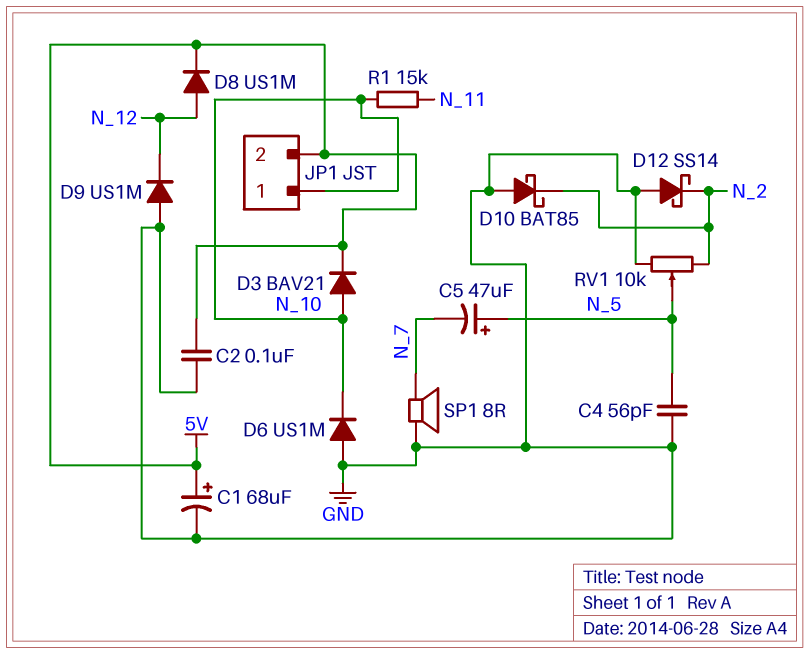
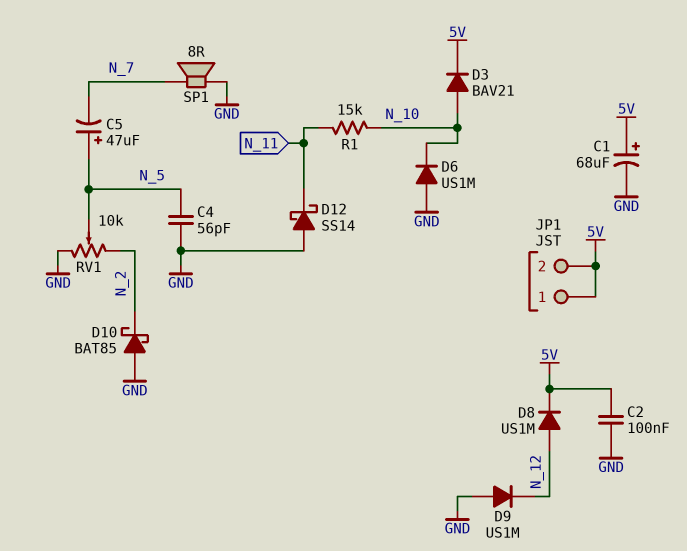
D12: schottky SS14 (A GND, K N_2) -> schottky SS14 (A GND, K N_11)
JP1 pin 1: N_10 -> 5V

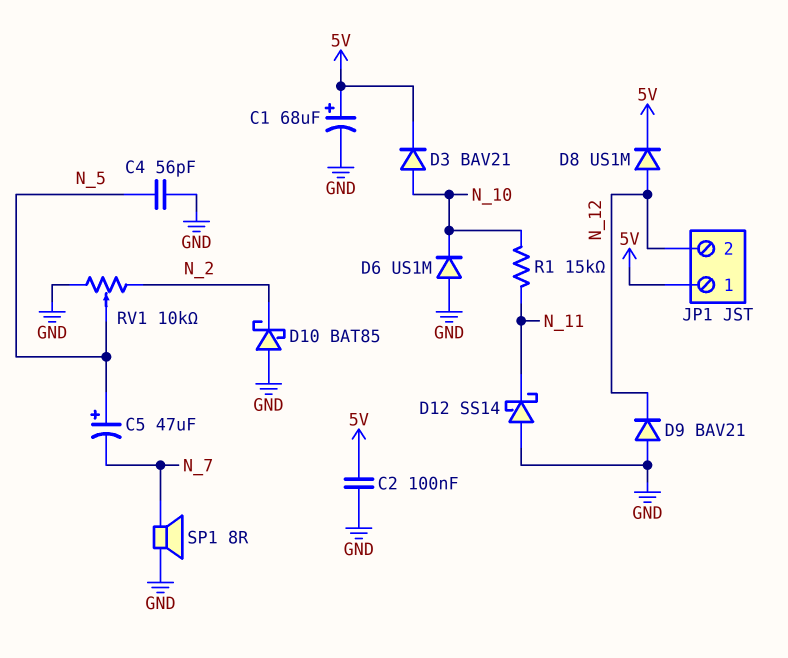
D9: diode US1M (A GND, K N_12) -> diode BAV21 (A GND, K N_12)
JP1 pin 2: 5V -> N_12

